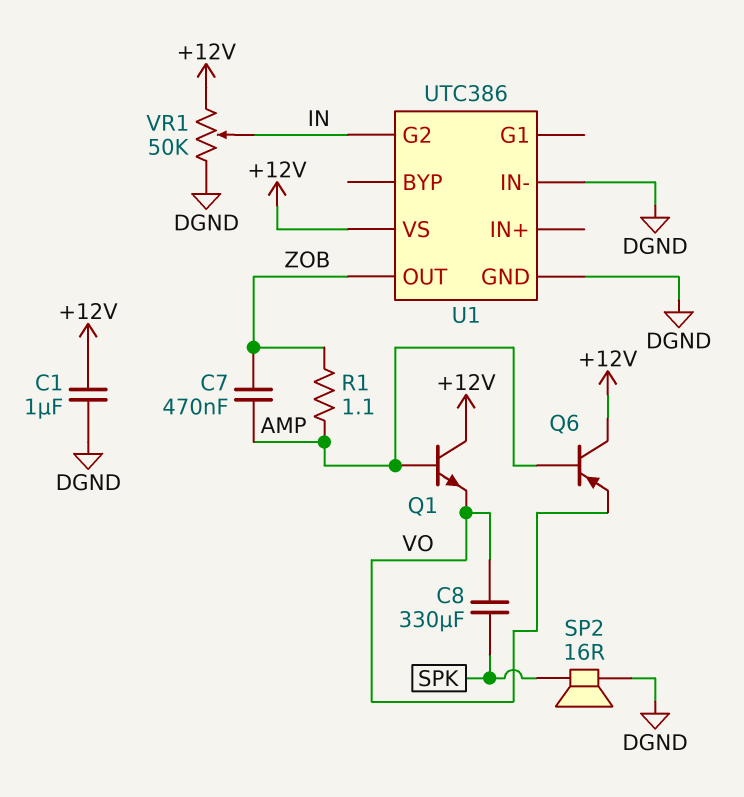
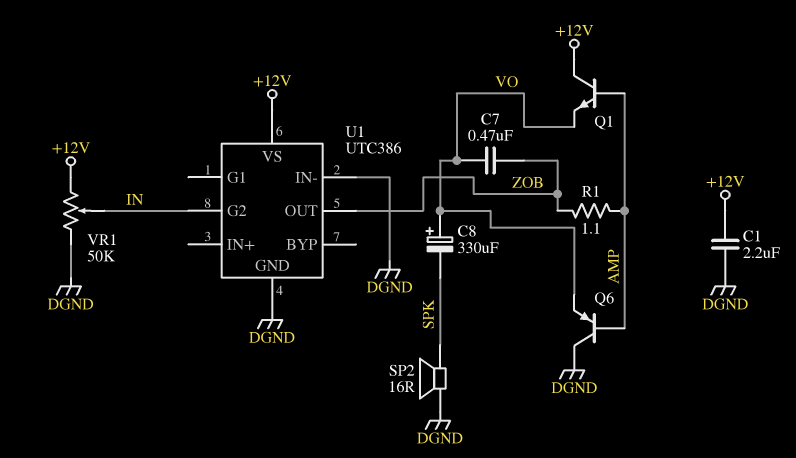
C1: 1uF (+12V, DGND) -> 2.2uF (+12V, DGND)
C7: 470nF (AMP, ZOB) -> 470nF (VO, ZOB)
C8: 330uF (SPK, VO) -> 330uF (plus VO, minus SPK)
Q6: PNP (B AMP, C +12V, E VO) -> PNP (B AMP, C DGND, E VO)

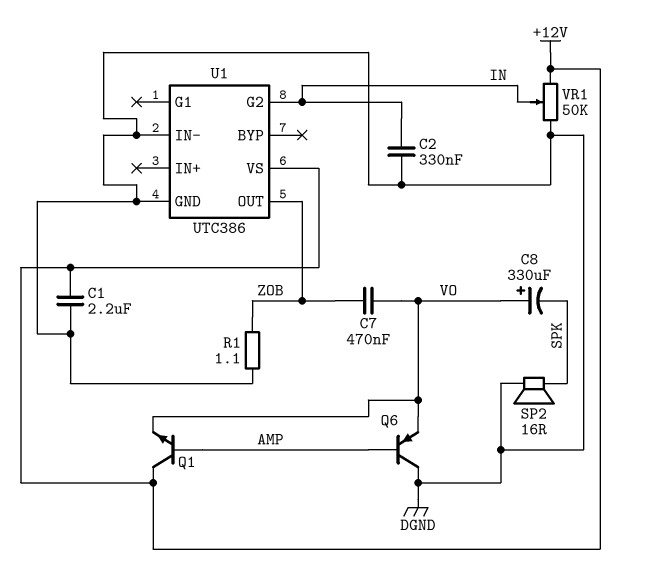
C2: none -> 330nF (DGND, IN)
R1: 1.1 (AMP, ZOB) -> 1.1 (DGND, ZOB)

